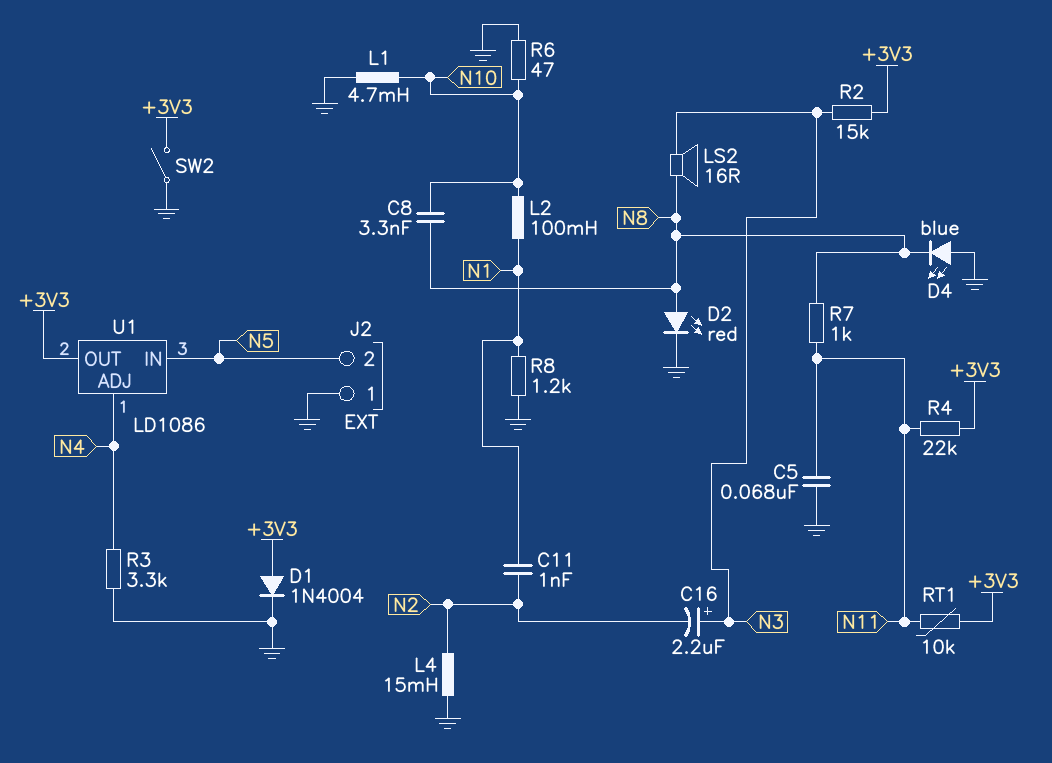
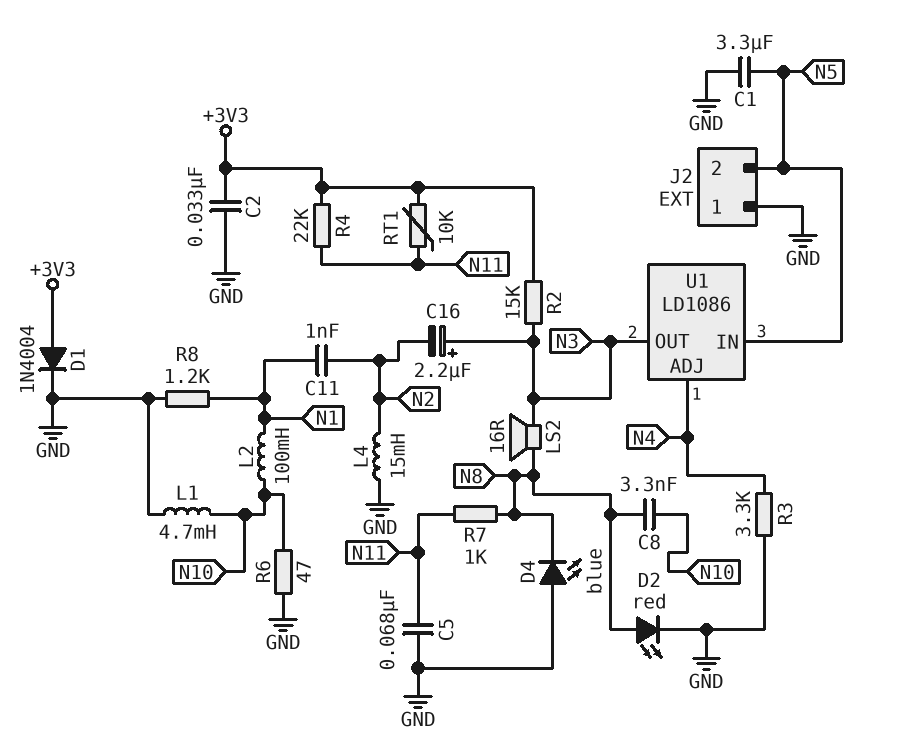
C1: none -> 3.3uF (GND, N5)
C2: none -> 33nF (+3V3, GND)
SW2: switch (+3V3, GND) -> none
U1 pin OUT: +3V3 -> N3

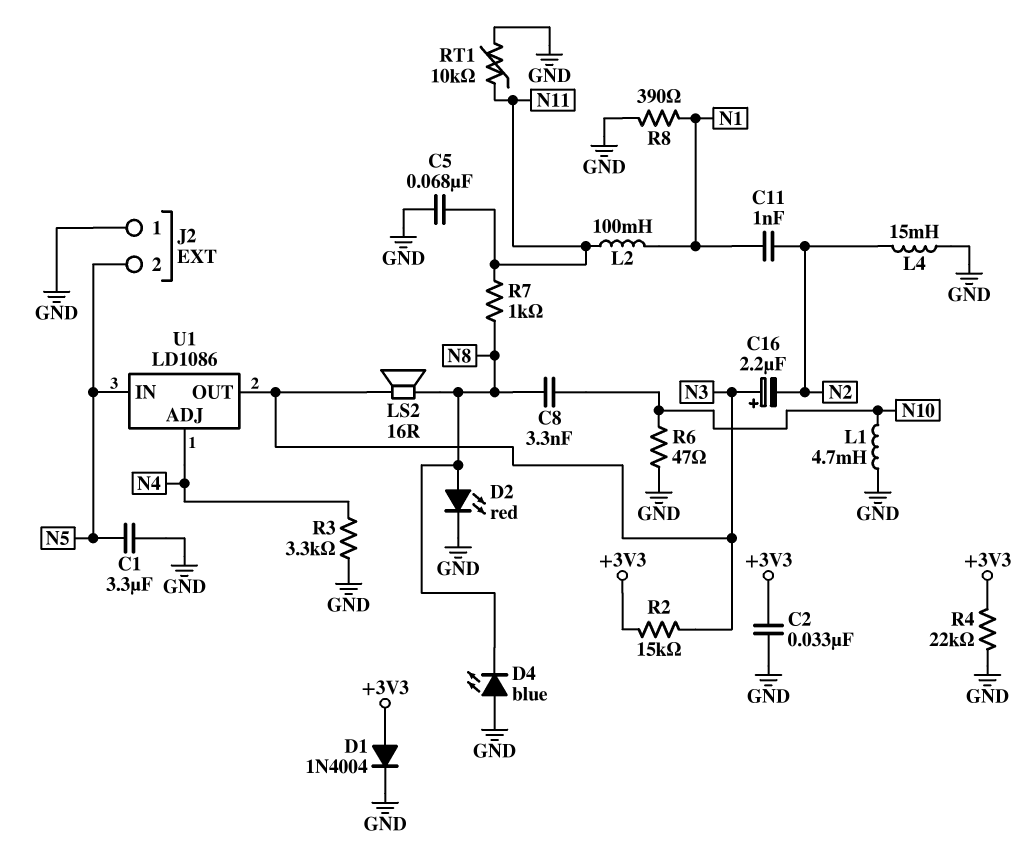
L2: 100mH (N1, N10) -> 100mH (N1, N11)
R4: 22k (+3V3, N11) -> 22k (+3V3, GND)
R8: 1.2k (GND, N1) -> 390 (GND, N1)
RT1: 10k (+3V3, N11) -> 10k (GND, N11)

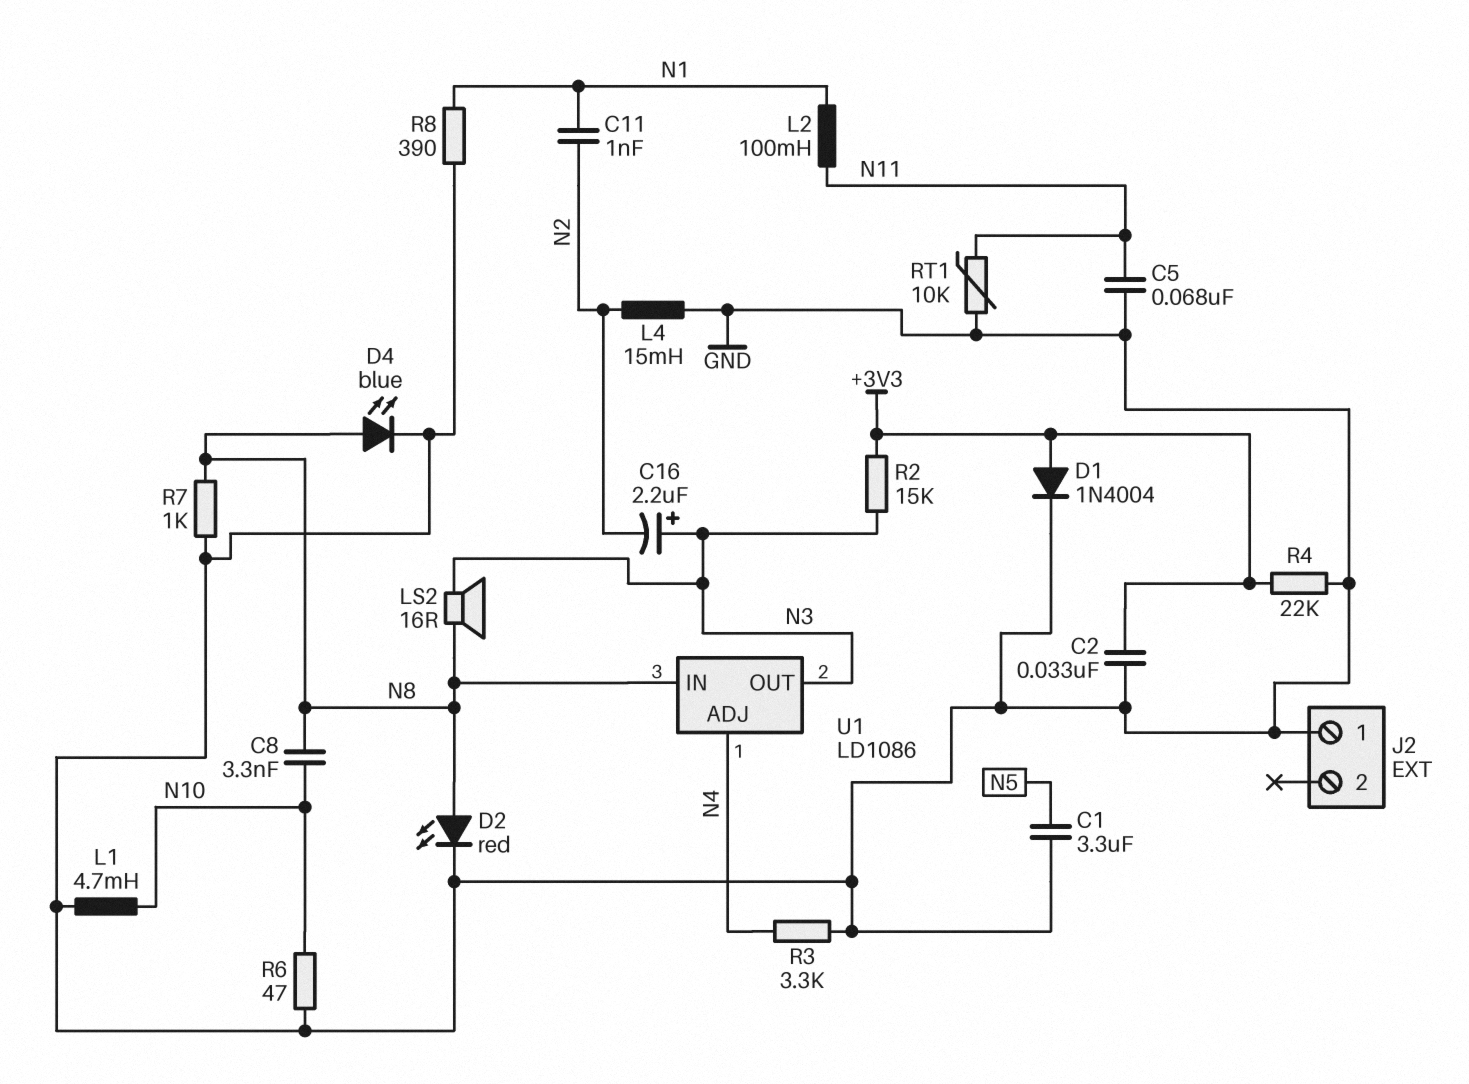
D4: LED blue (A GND, K N8) -> LED blue (A N8, K GND)
J2 pin 2: N5 -> none
R7: 1k (N8, N11) -> 1k (GND, N8)
U1 pin IN: N5 -> N8

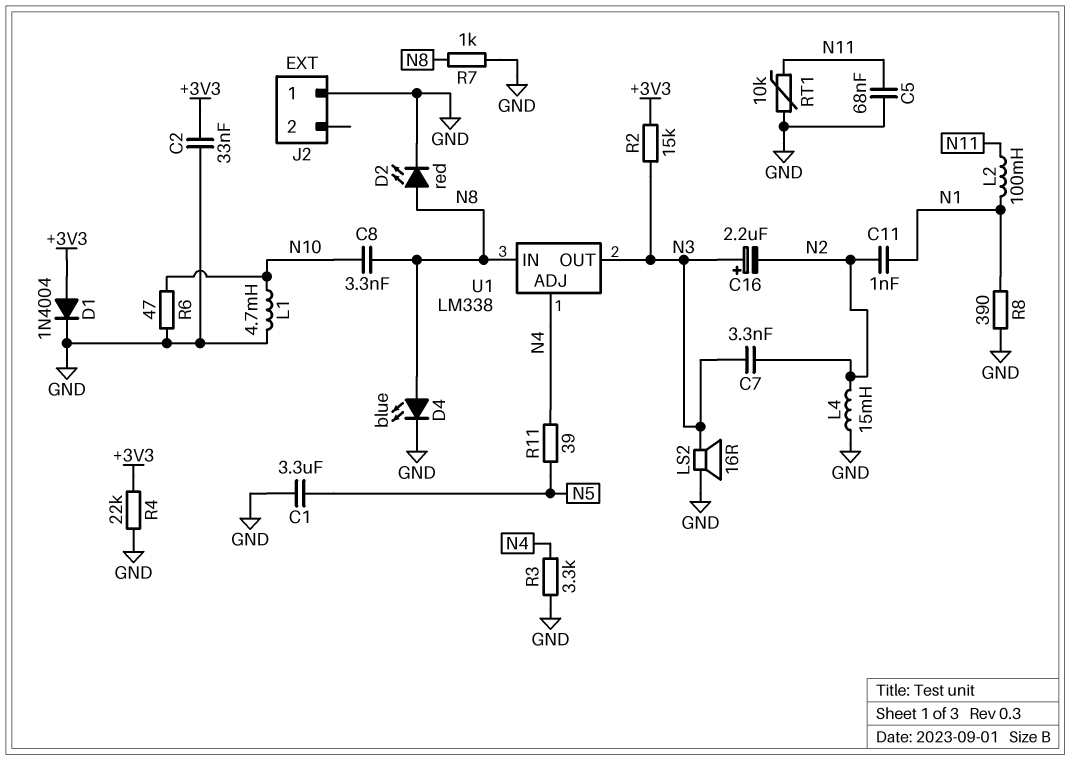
C7: none -> 3.3nF (N2, N3)
LS2: speaker 16R (N3, N8) -> speaker 16R (GND, N3)
R11: none -> 39 (N4, N5)
U1: LD1086 -> LM338

